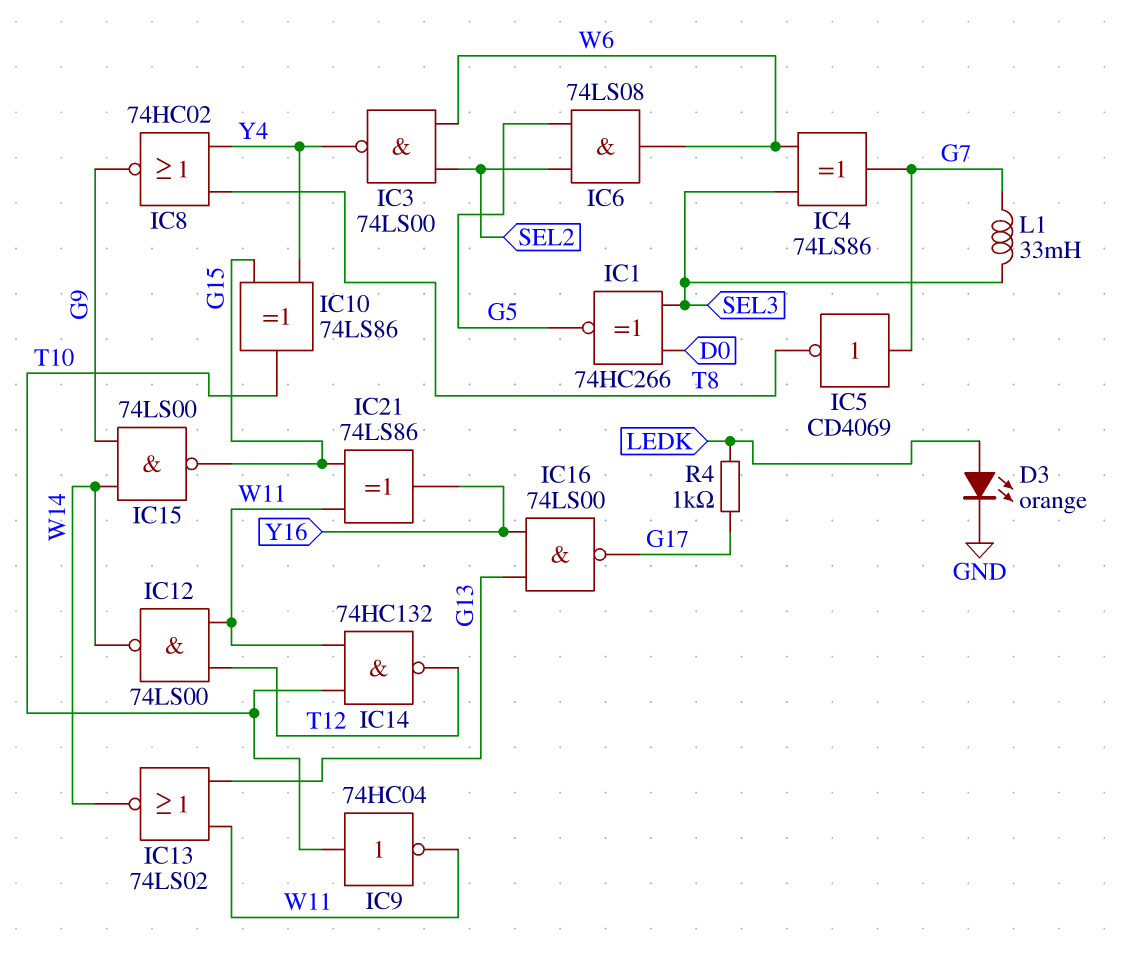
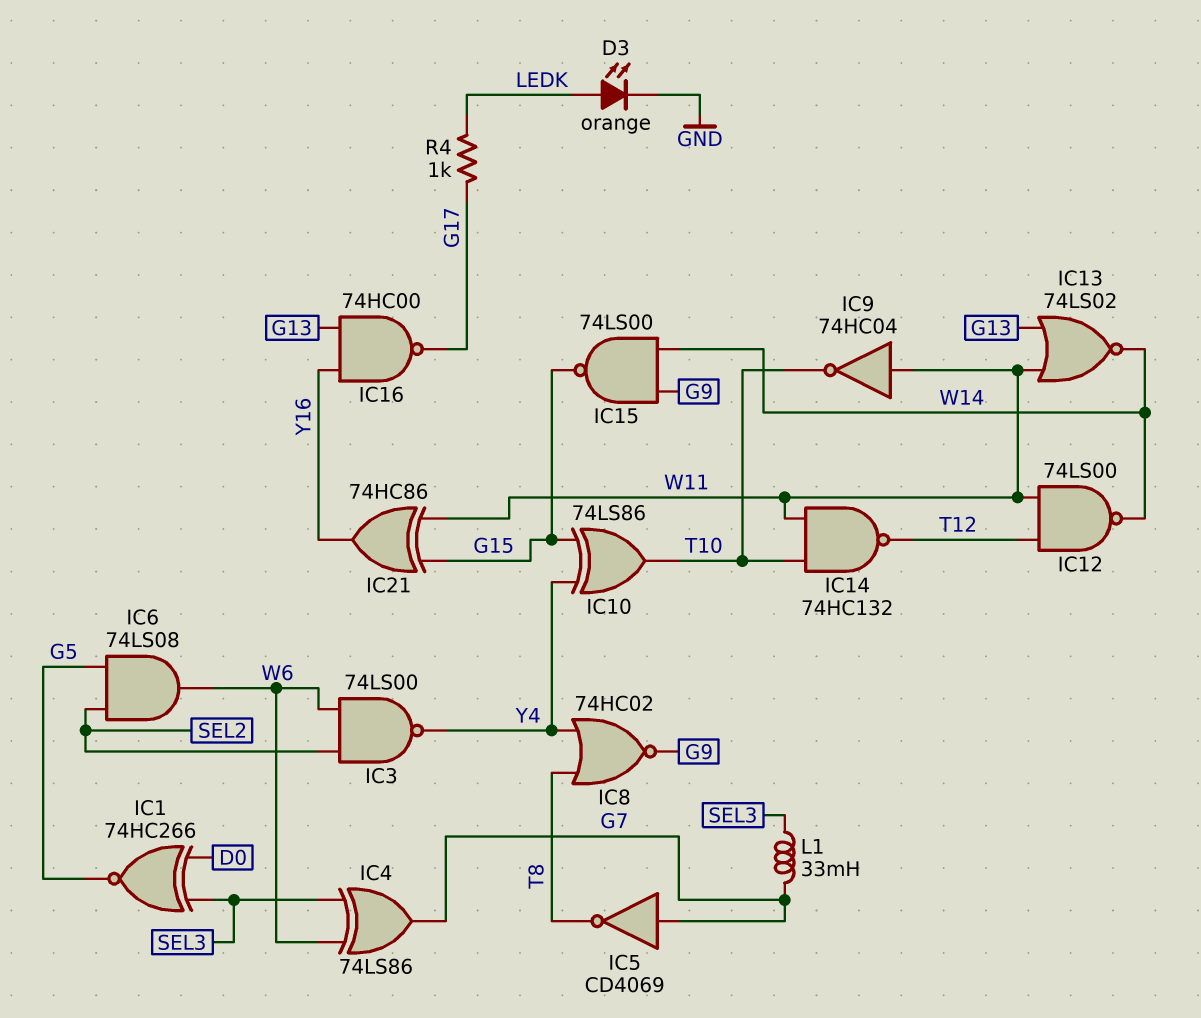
IC9: NOT 74HC04 (in T10, out W11) -> NOT 74HC04 (in W11, out T10)
IC16: NAND 74LS00 (in G13, in Y16, out G17) -> NAND 74HC00 (in G13, in Y16, out G17)
IC21: XOR 74LS86 (in G15, in W11, out Y16) -> XOR 74HC86 (in G15, in W11, out Y16)

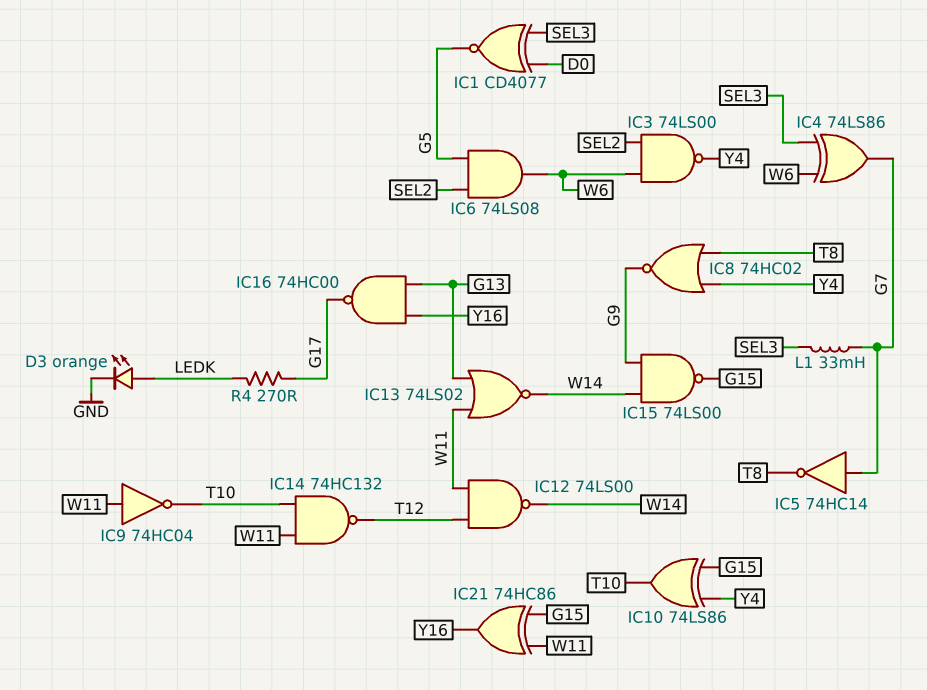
IC1: XNOR 74HC266 (in D0, in SEL3, out G5) -> XNOR CD4077 (in D0, in SEL3, out G5)
IC5: NOT CD4069 (in G7, out T8) -> NOT 74HC14 (in G7, out T8)
R4: 1k (G17, LEDK) -> 270 (G17, LEDK)

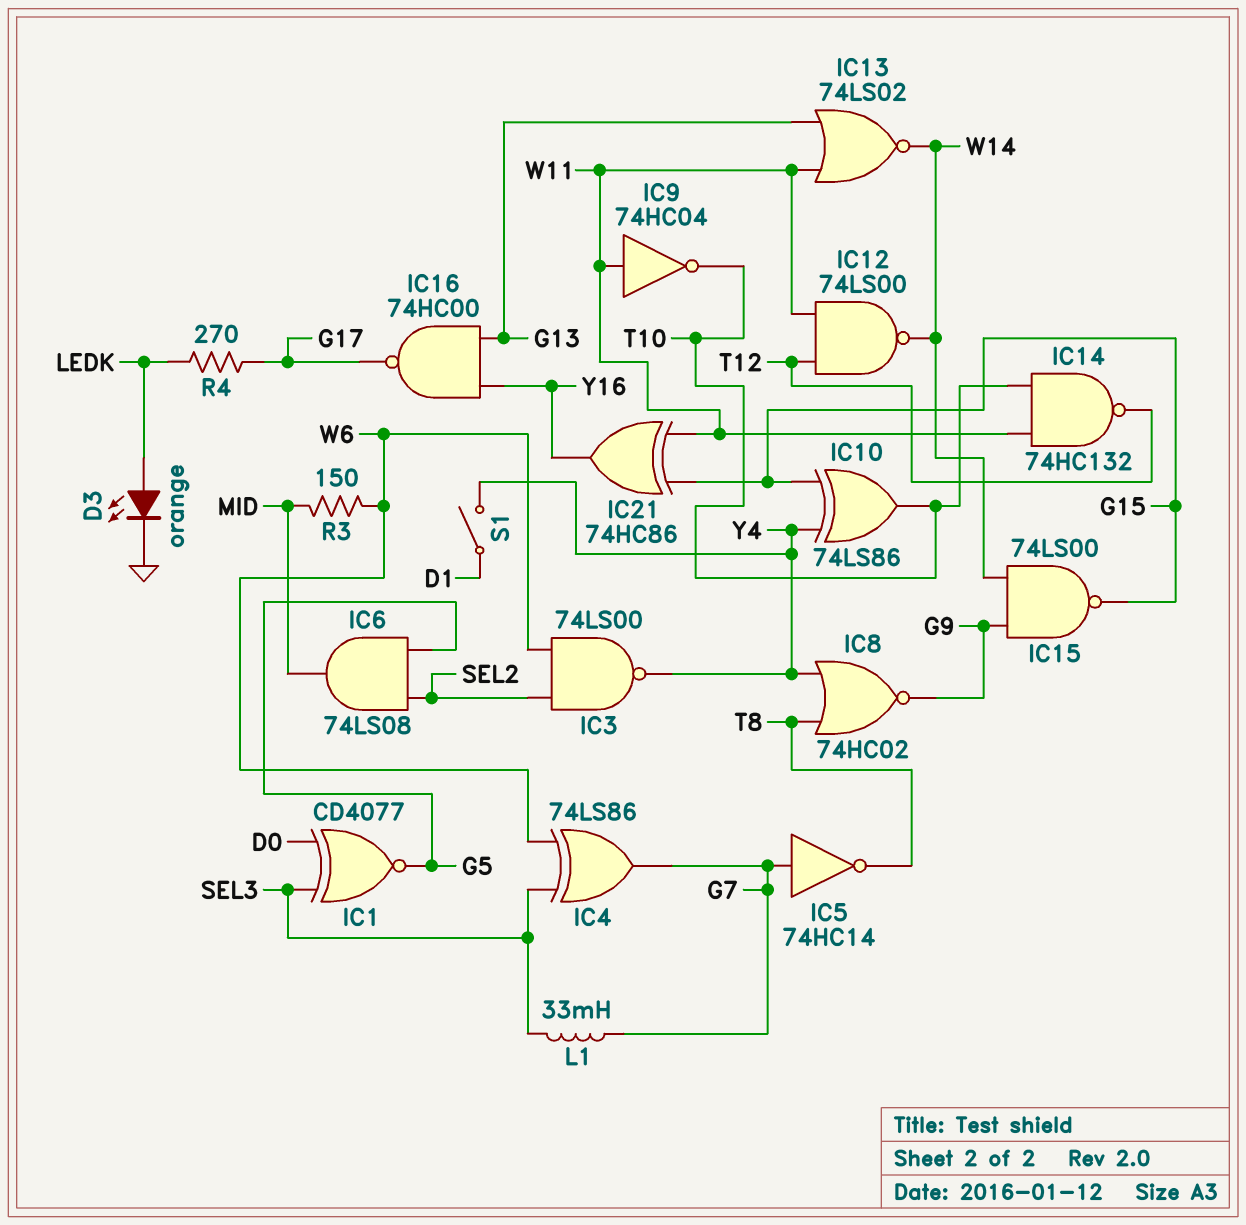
IC6: AND 74LS08 (in G5, in SEL2, out W6) -> AND 74LS08 (in G5, in SEL2, out MID)
R3: none -> 150 (MID, W6)
S1: none -> switch (D1, Y4)

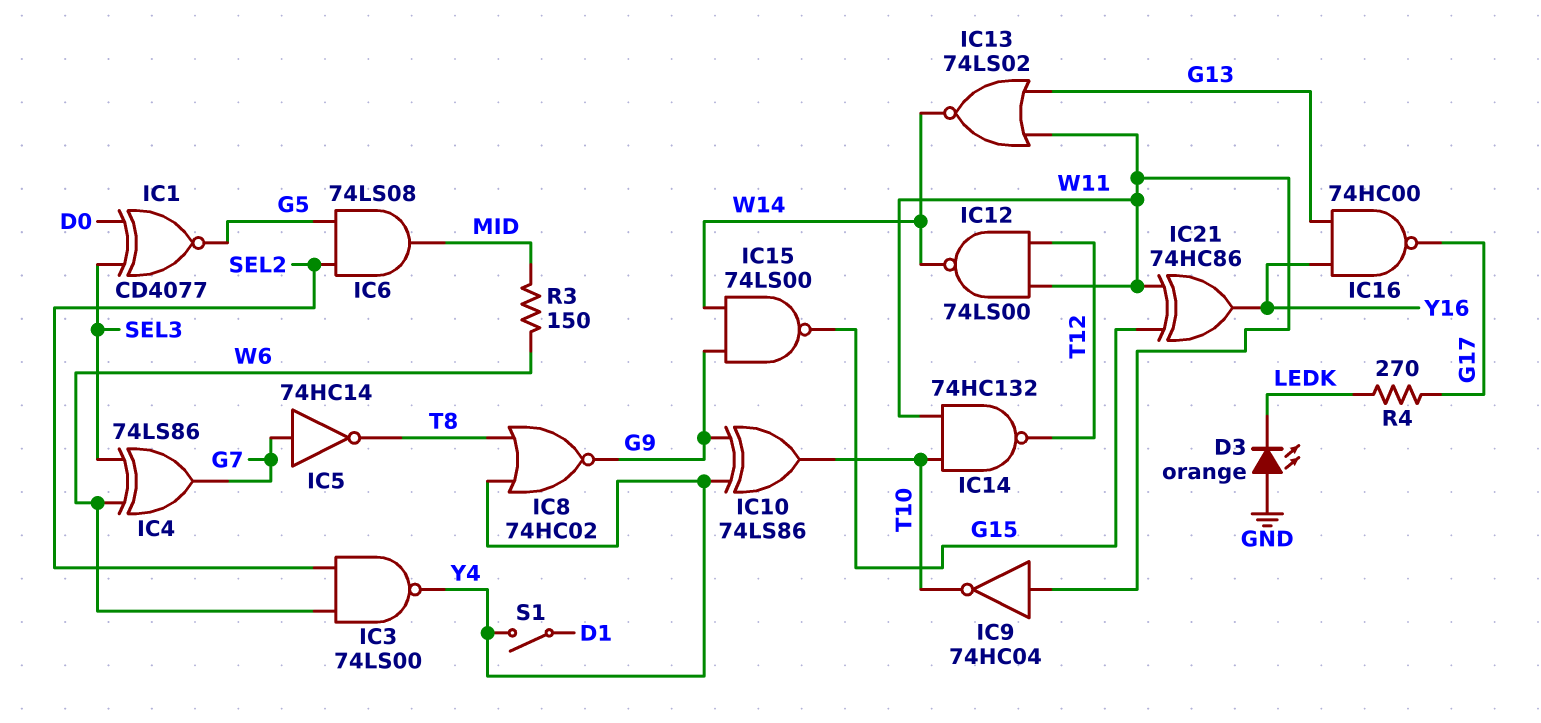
D3: LED orange (A LEDK, K GND) -> LED orange (A GND, K LEDK)
IC10: XOR 74LS86 (in G15, in Y4, out T10) -> XOR 74LS86 (in G9, in Y4, out T10)
L1: 33mH (G7, SEL3) -> none

